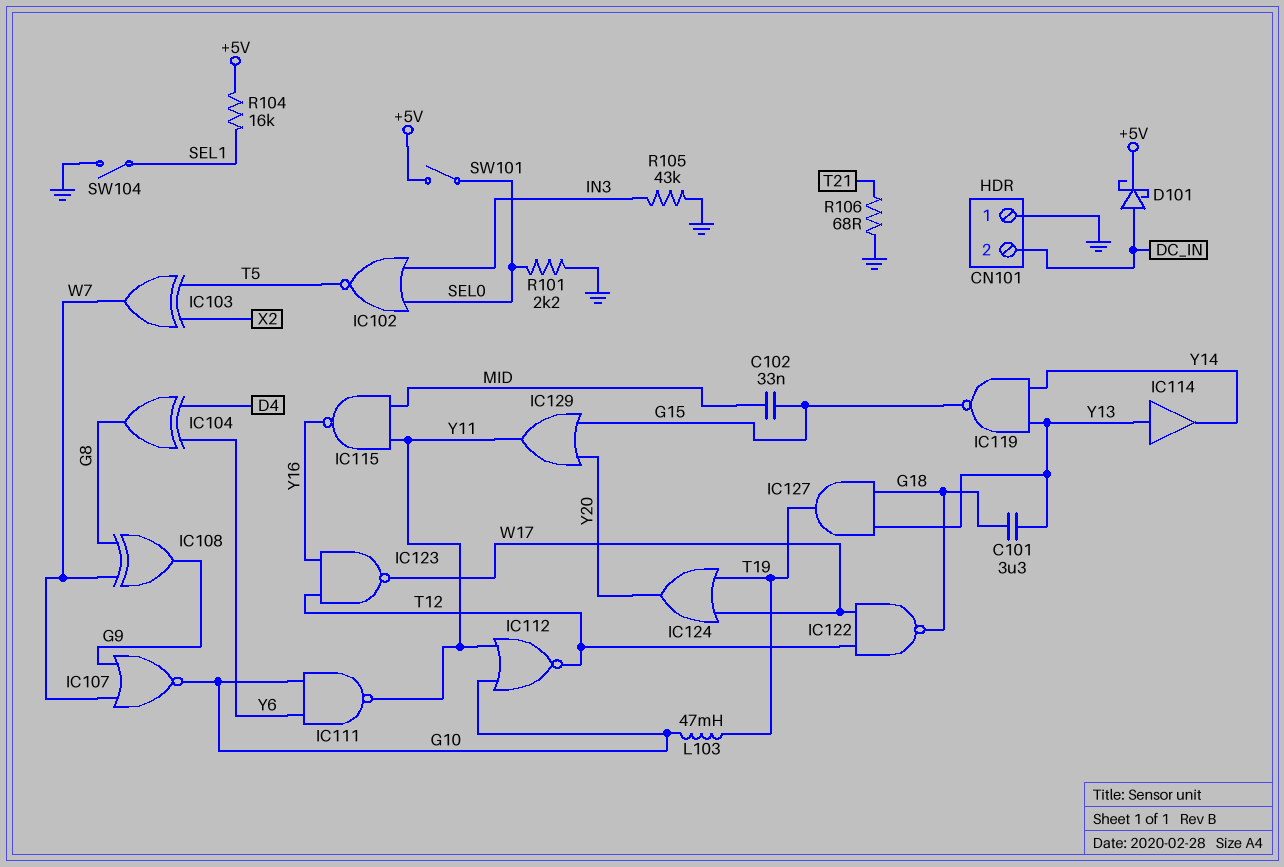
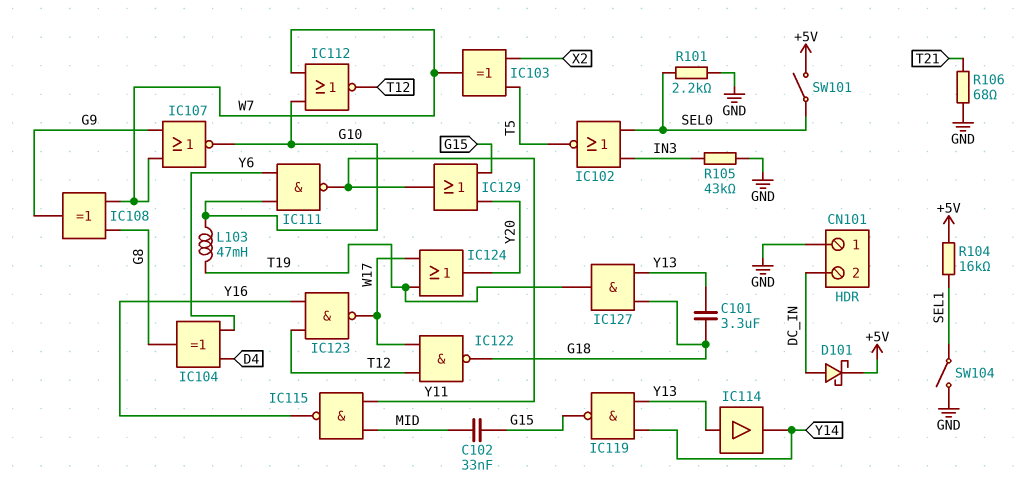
IC112: NOR (in G10, in Y11, out T12) -> NOR (in G10, in W7, out T12)

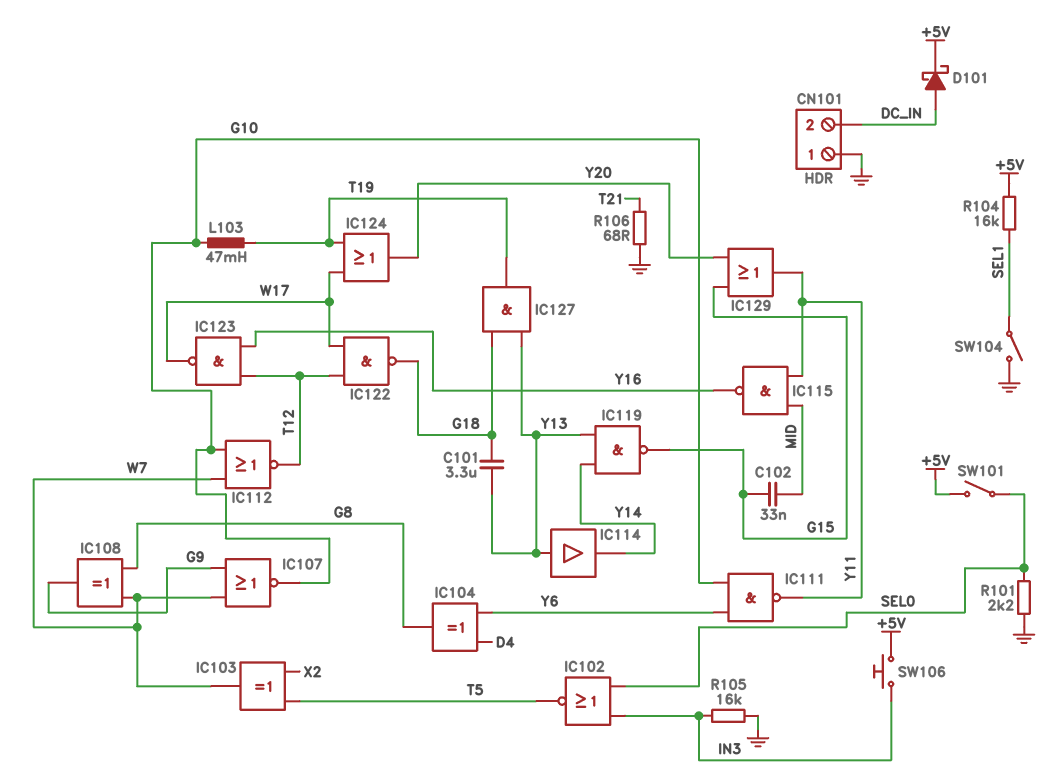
R105: 43k (GND, IN3) -> 16k (GND, IN3)
SW106: none -> button (+5V, IN3)

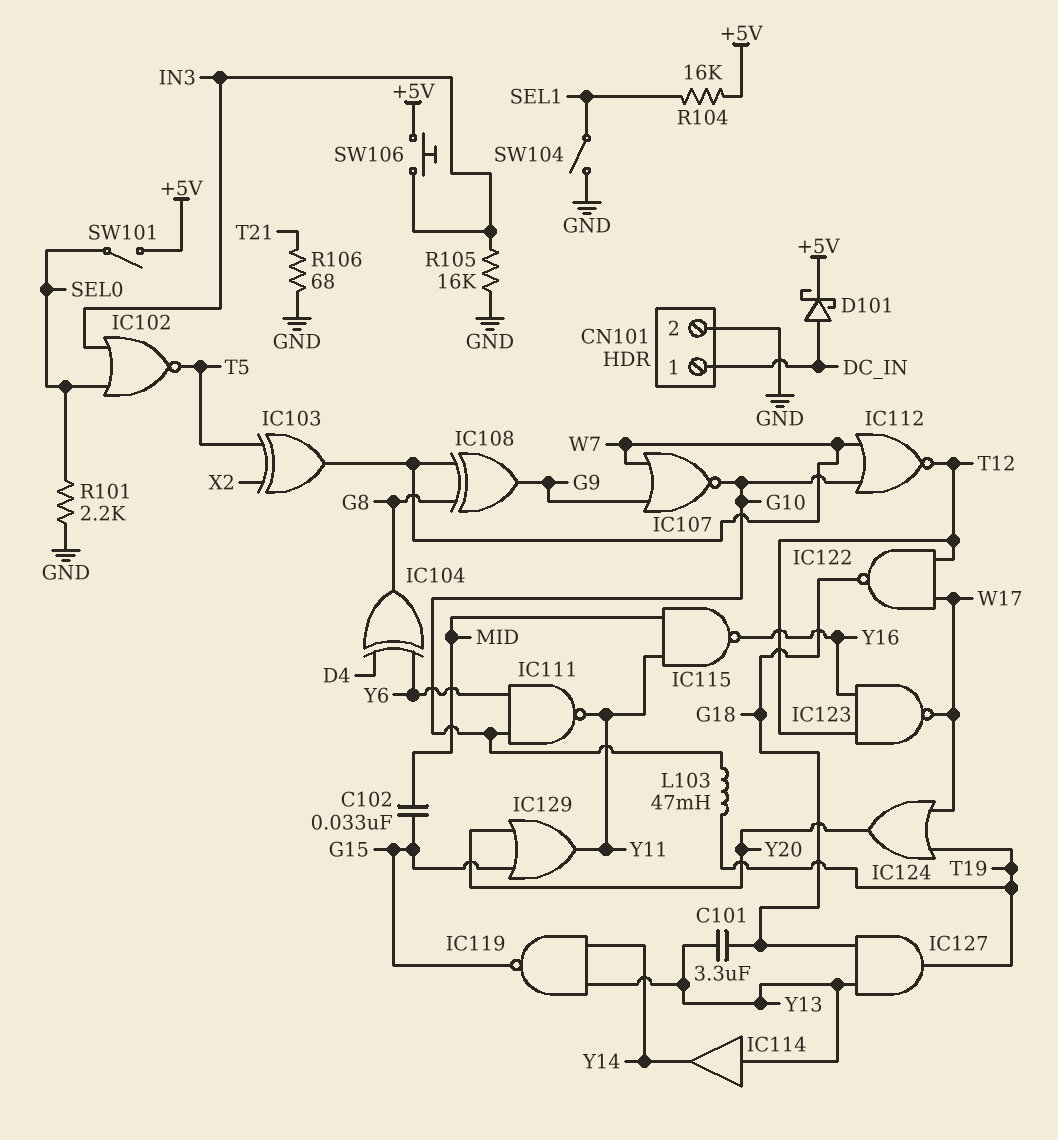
CN101 pin 1: GND -> DC_IN
CN101 pin 2: DC_IN -> GND

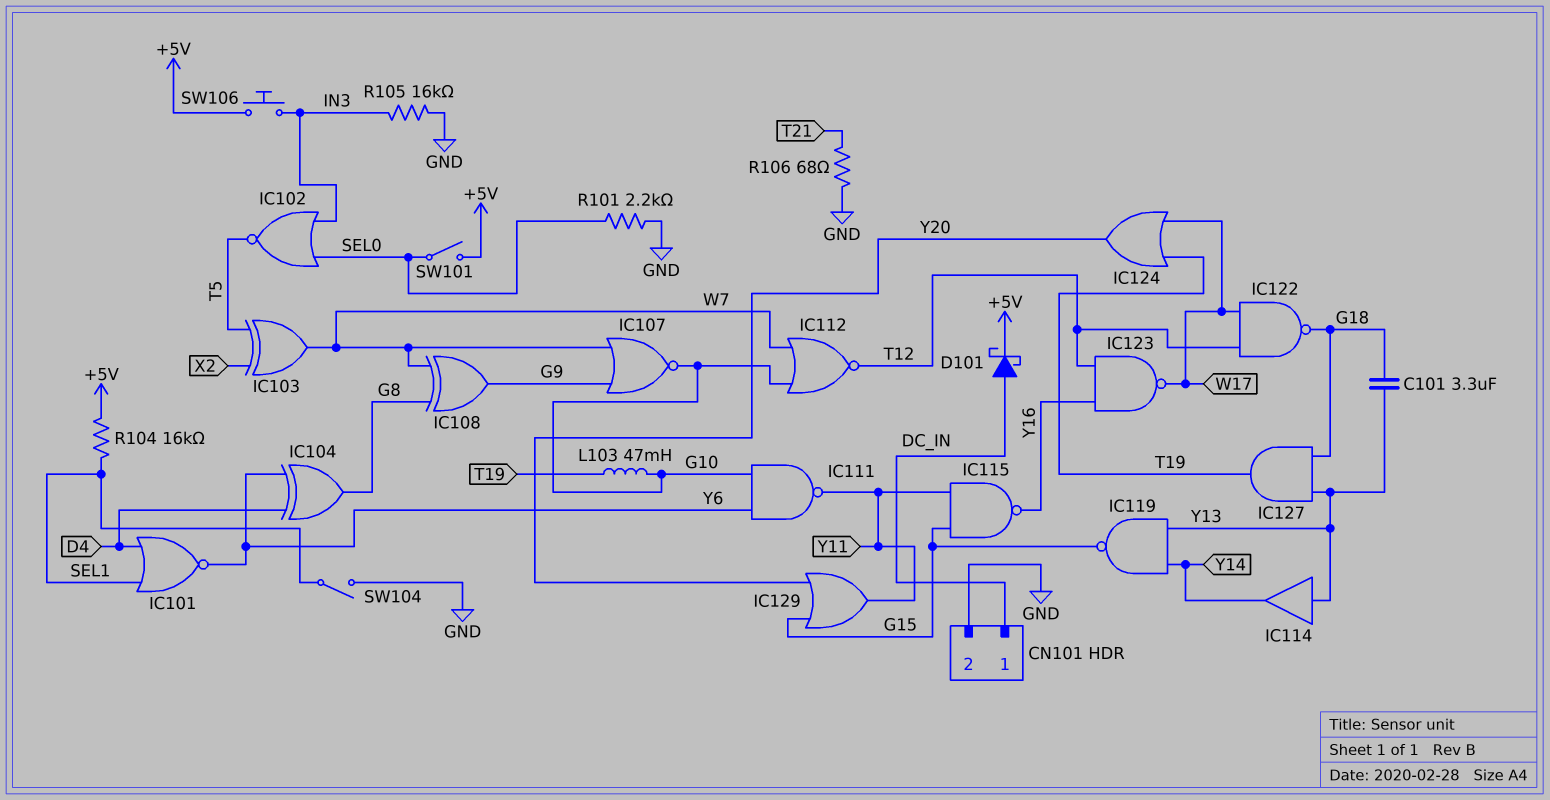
C102: 33nF (G15, MID) -> none
IC101: none -> NOR (in D4, in SEL1, out Y6)
IC115: NAND (in MID, in Y11, out Y16) -> NAND (in G15, in Y11, out Y16)

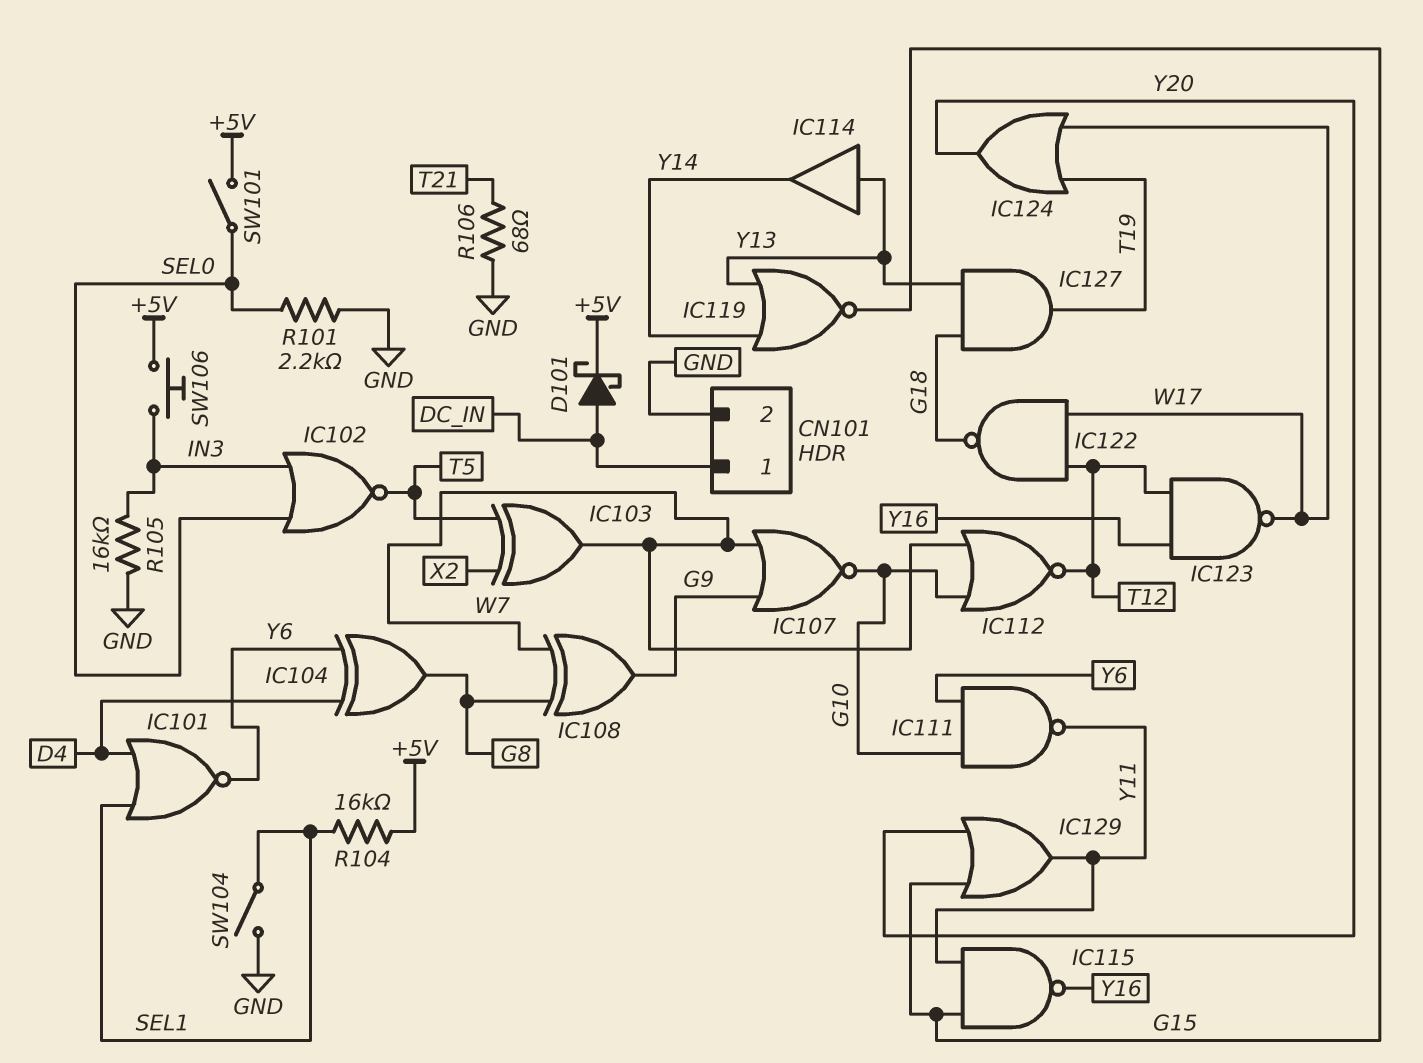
C101: 3.3uF (G18, Y13) -> none
IC119: NAND (in Y13, in Y14, out G15) -> NOR (in Y13, in Y14, out G15)
L103: 47mH (G10, T19) -> none

